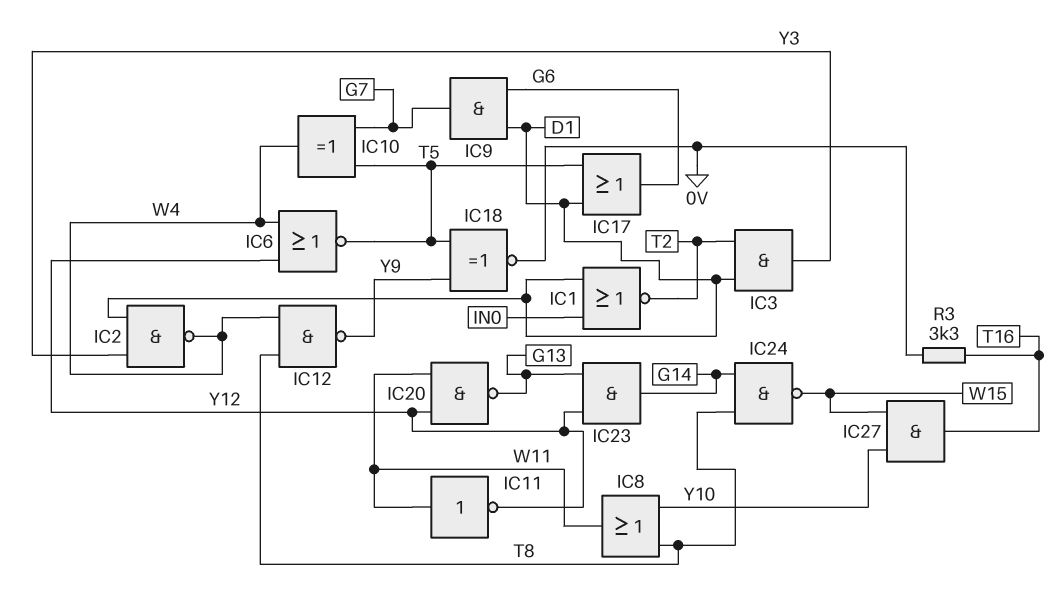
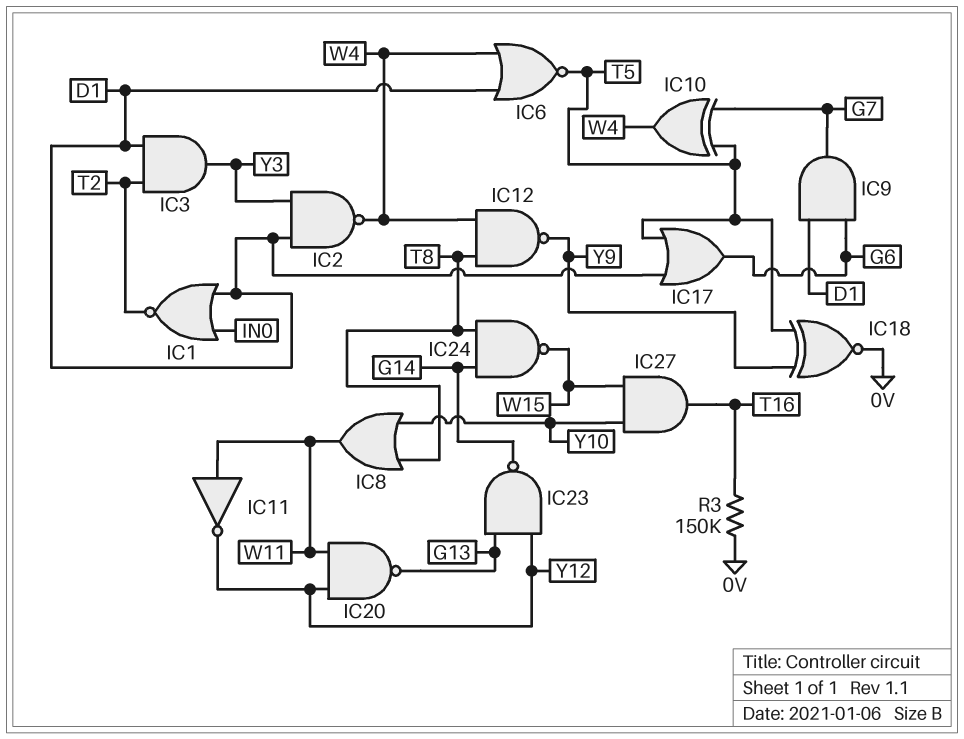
IC6: NOR (in W4, in Y12, out T5) -> NOR (in D1, in W4, out T5)
IC23: AND (in G13, in Y12, out G14) -> NAND (in G13, in Y12, out G14)
R3: 3.3k (0V, T16) -> 150k (0V, T16)

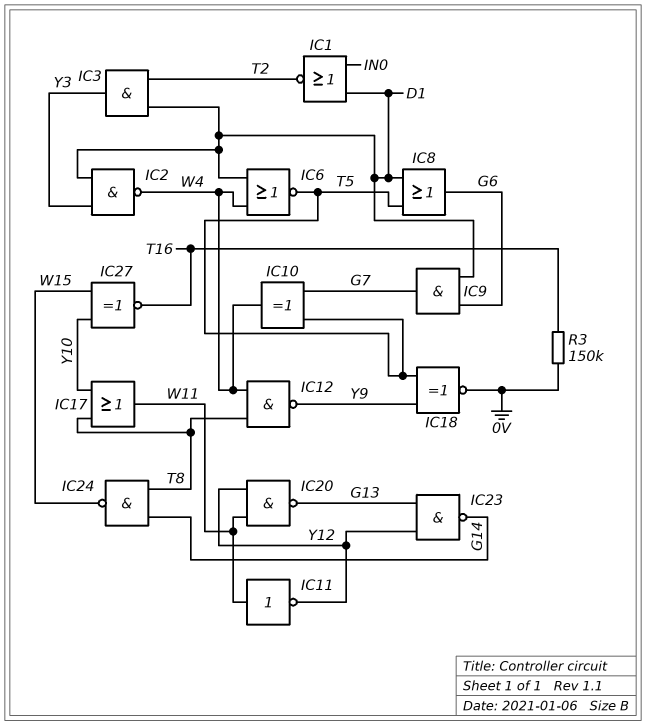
IC8: OR (in T8, in Y10, out W11) -> OR (in D1, in T5, out G6)
IC17: OR (in D1, in T5, out G6) -> OR (in T8, in Y10, out W11)
IC27: AND (in W15, in Y10, out T16) -> XNOR (in W15, in Y10, out T16)

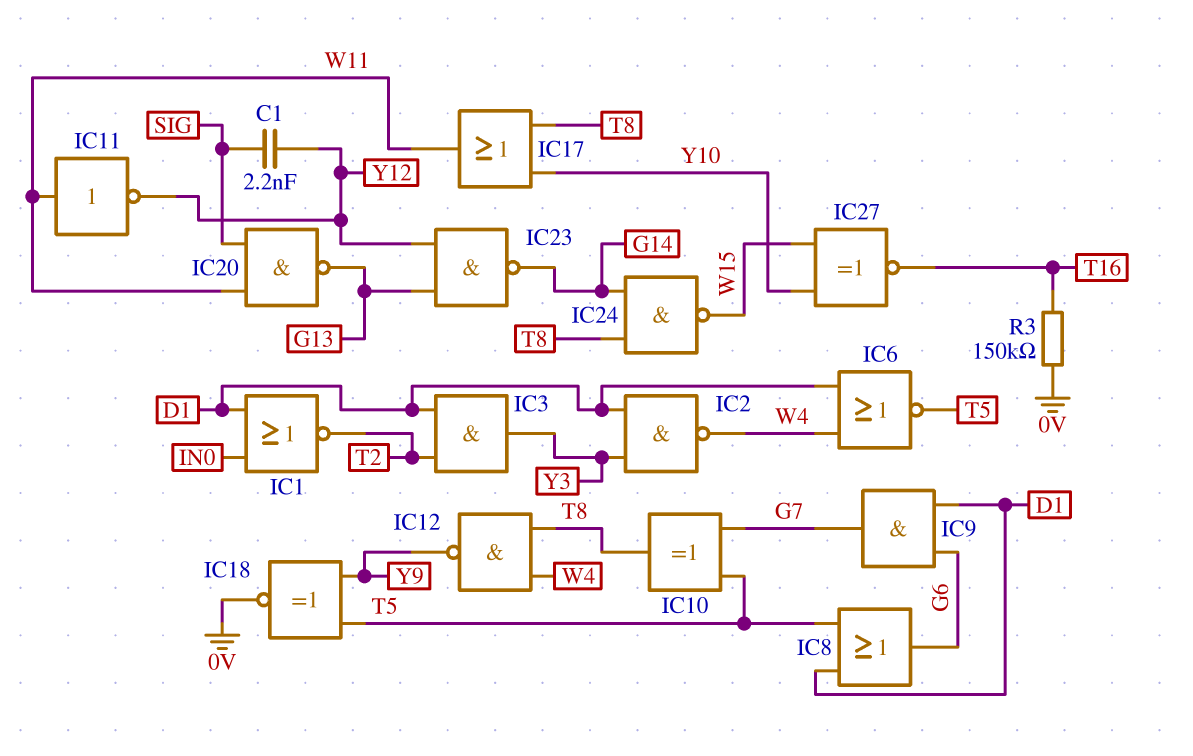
C1: none -> 2.2nF (SIG, Y12)
IC10: XOR (in G7, in T5, out W4) -> XOR (in G7, in T5, out T8)
IC20: NAND (in W11, in Y12, out G13) -> NAND (in SIG, in W11, out G13)

